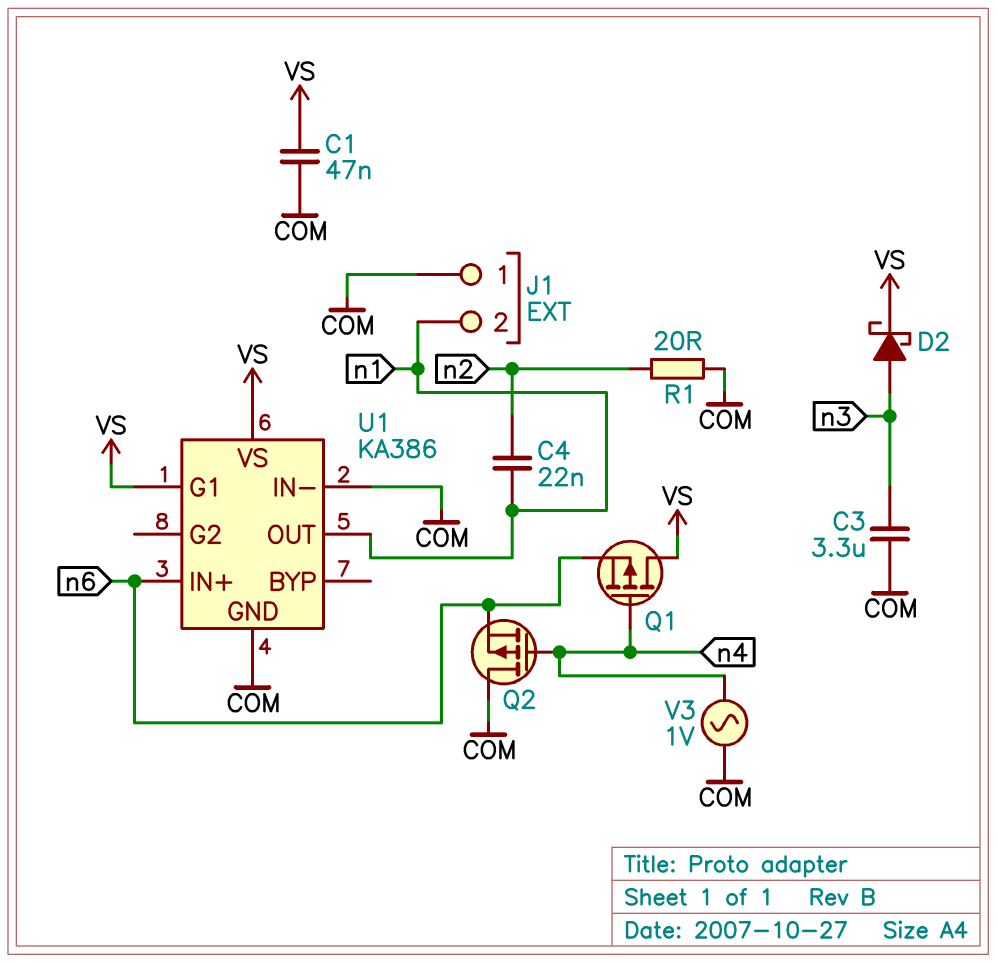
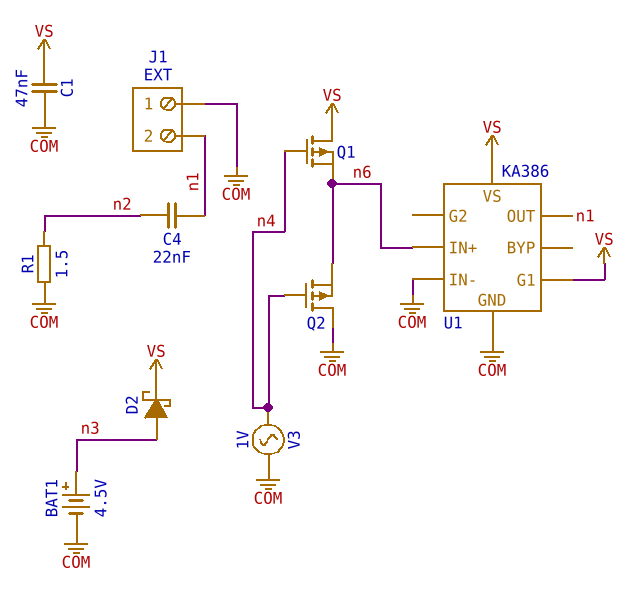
BAT1: none -> 4.5V (plus n3, minus COM)
C3: 3.3uF (COM, n3) -> none
R1: 20 (COM, n2) -> 1.5 (COM, n2)

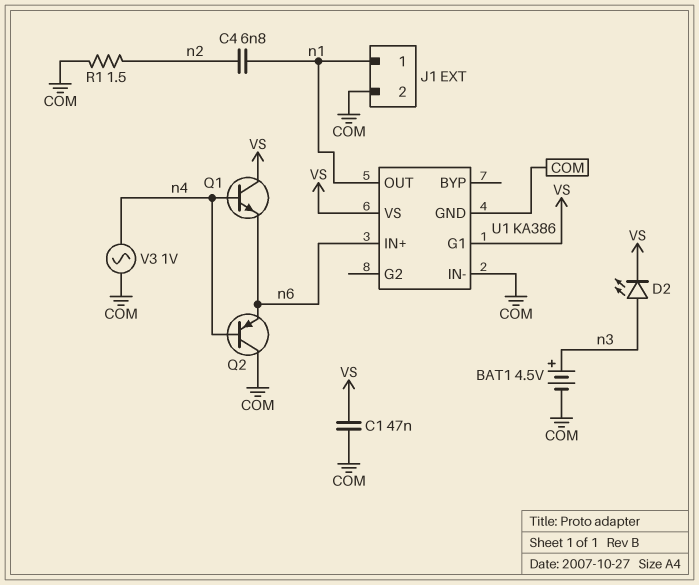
C4: 22nF (n1, n2) -> 6.8nF (n1, n2)
D2: schottky (A n3, K VS) -> LED (A n3, K VS)
J1 pin 1: COM -> n1
J1 pin 2: n1 -> COM
Q1: PMOS (G n4, D VS, S n6) -> NPN (B n4, C VS, E n6)
Q2: PMOS (G n4, D COM, S n6) -> PNP (B n4, C COM, E n6)

